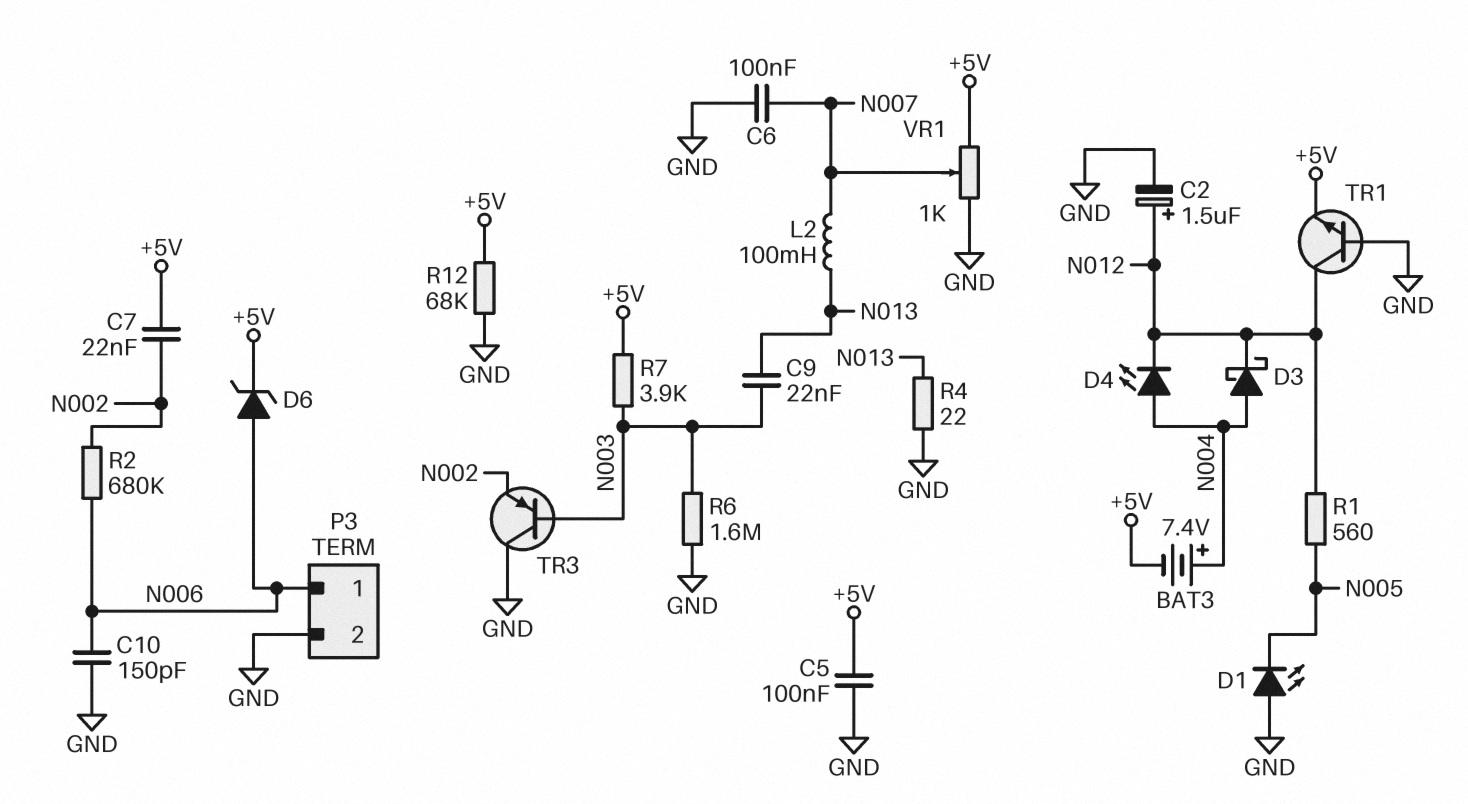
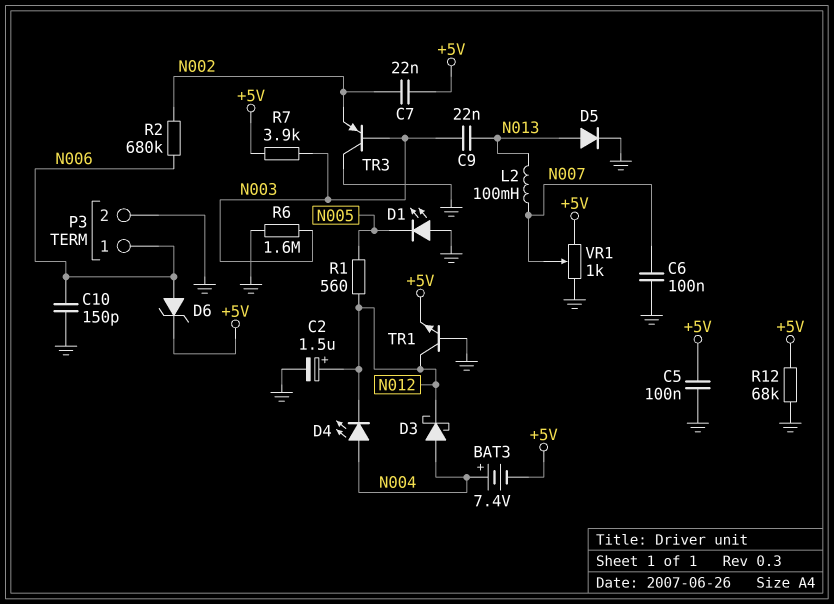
D5: none -> diode (A N013, K GND)
R4: 22 (GND, N013) -> none

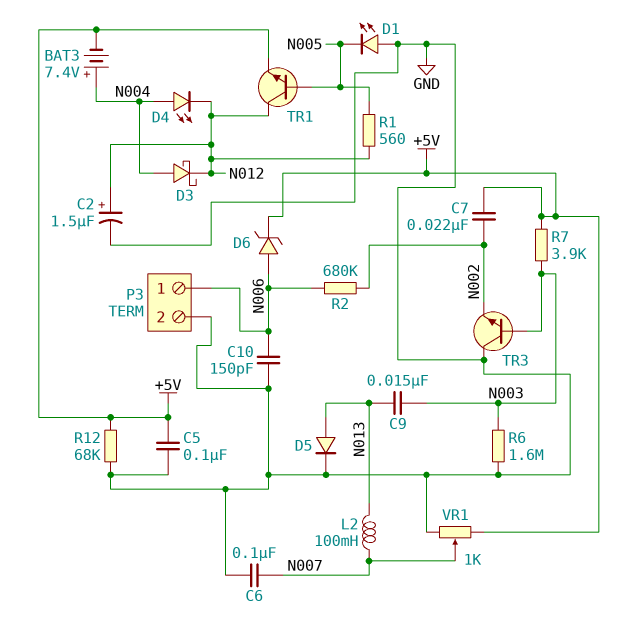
C9: 22nF (N003, N013) -> 15nF (N003, N013)
TR1: NPN (B GND, C N012, E +5V) -> NPN (B N005, C N012, E +5V)
TR3: PNP (B N003, C GND, E N002) -> NPN (B N003, C GND, E N002)

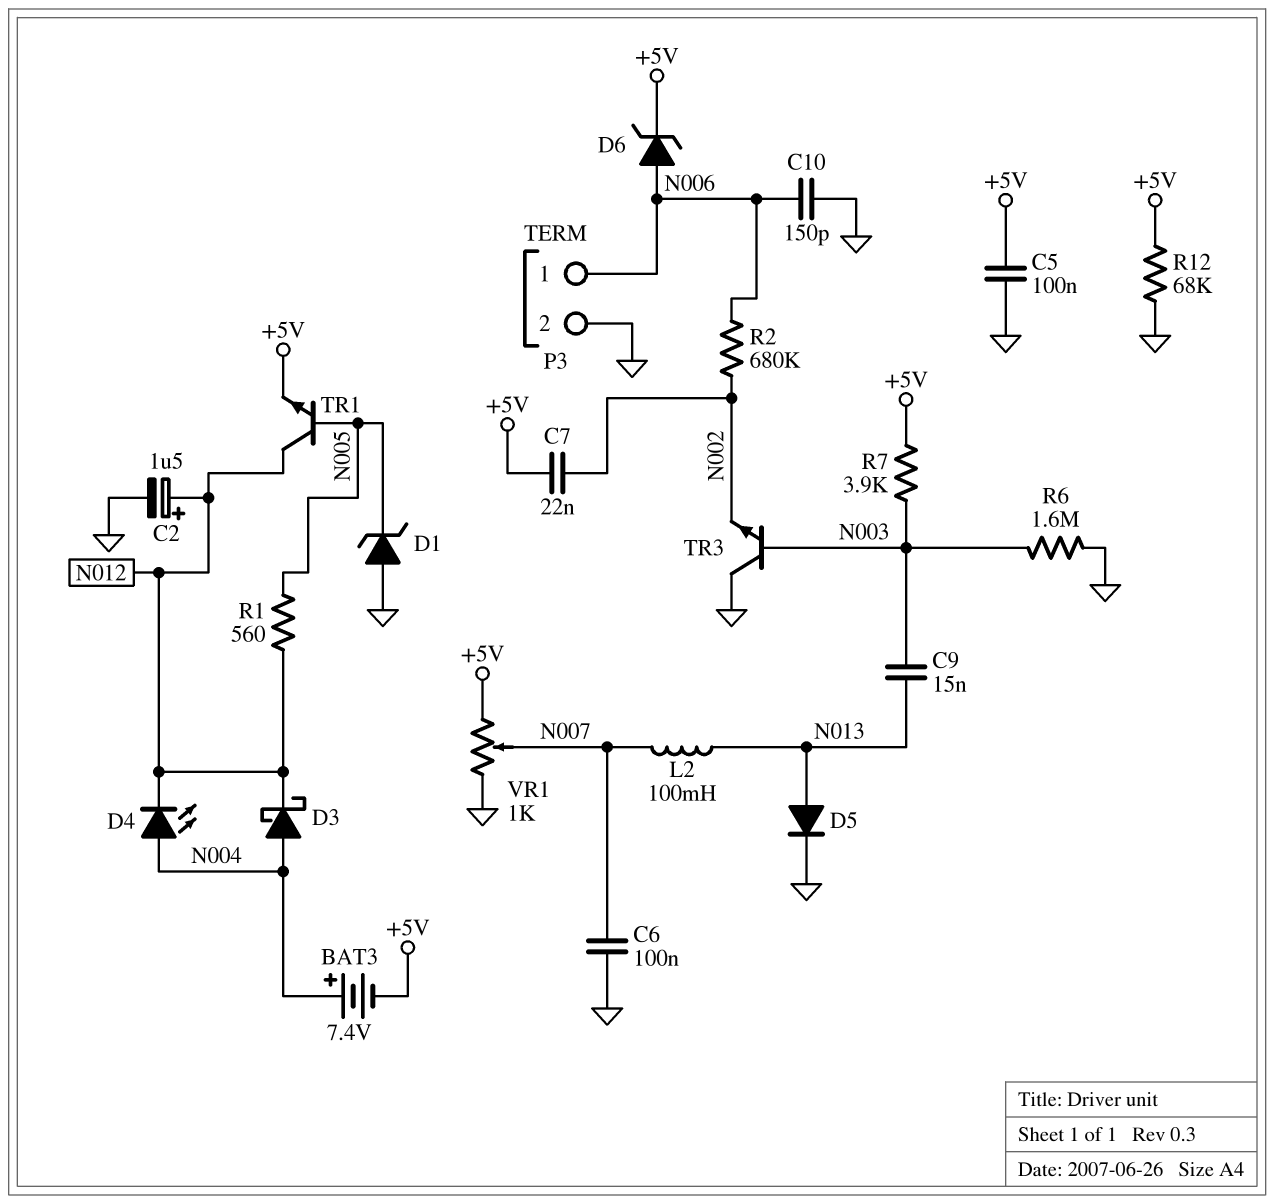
D1: LED (A GND, K N005) -> zener (A GND, K N005)

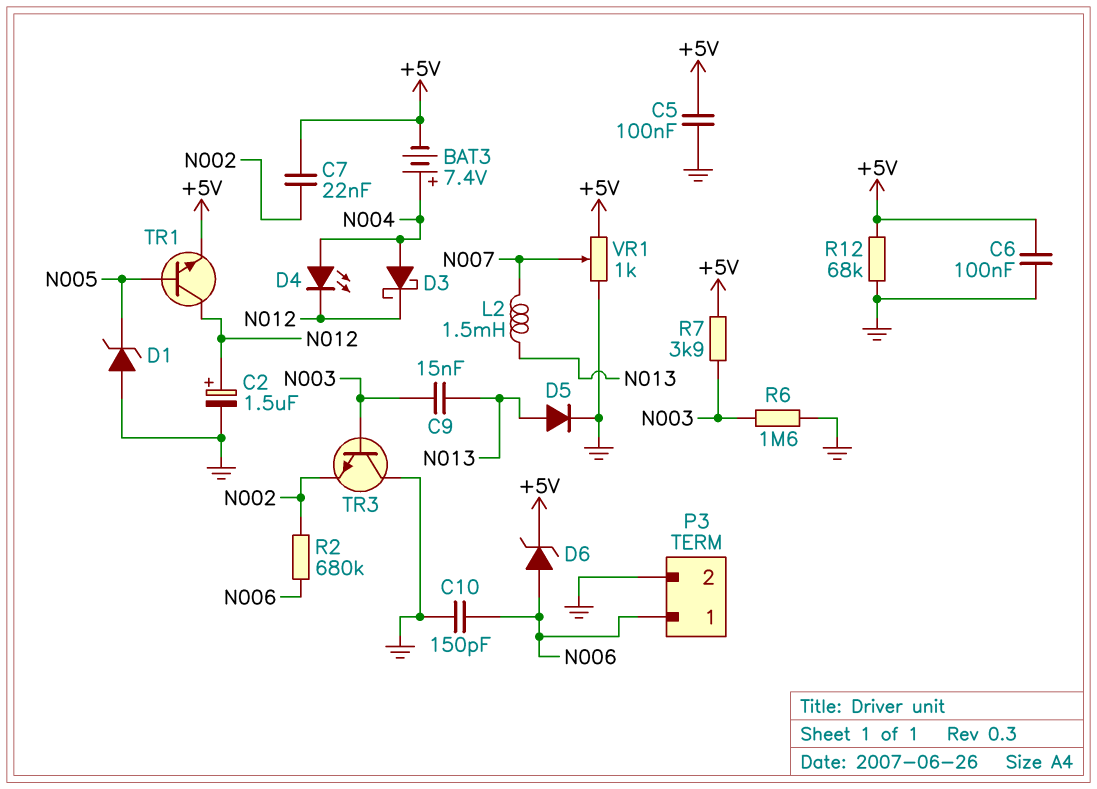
C6: 100nF (GND, N007) -> 100nF (+5V, GND)
L2: 100mH (N007, N013) -> 1.5mH (N007, N013)
R1: 560 (N005, N012) -> none

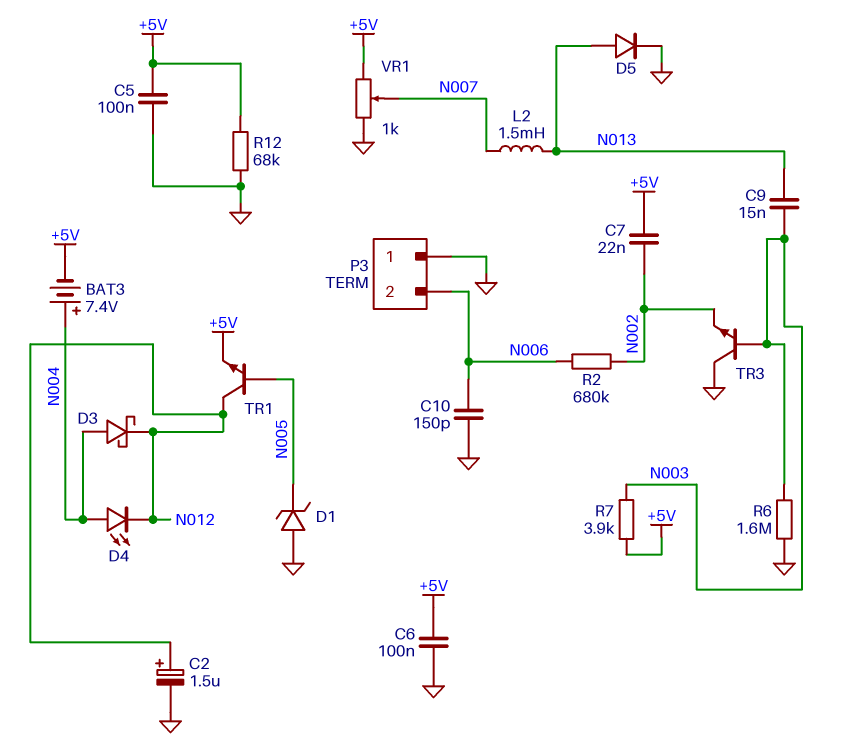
D6: zener (A N006, K +5V) -> none
P3 pin 1: N006 -> GND
P3 pin 2: GND -> N006

